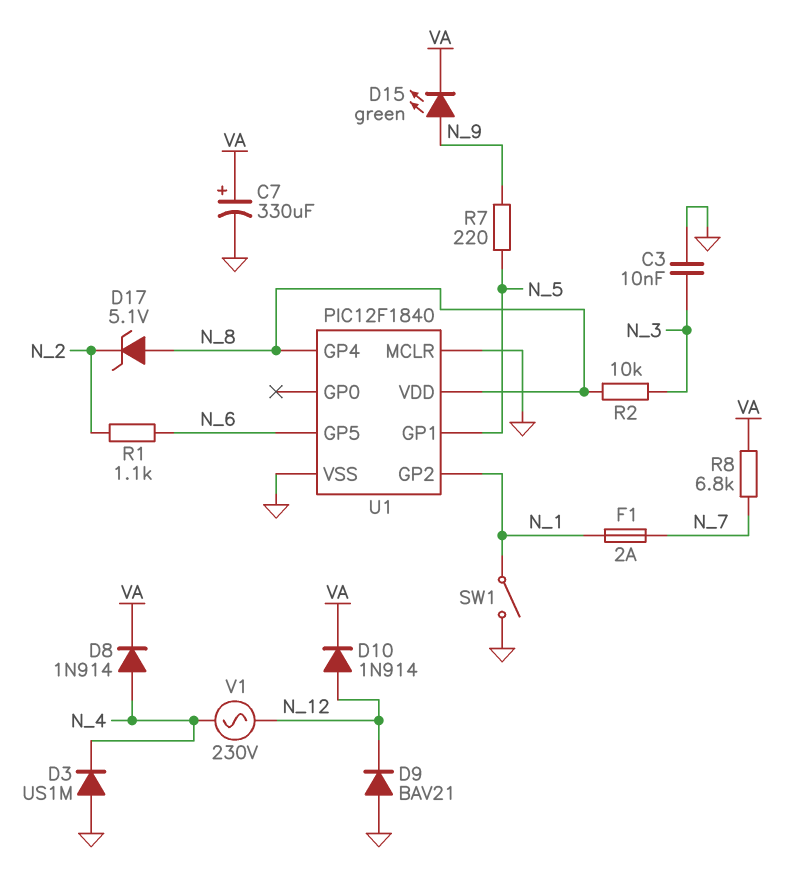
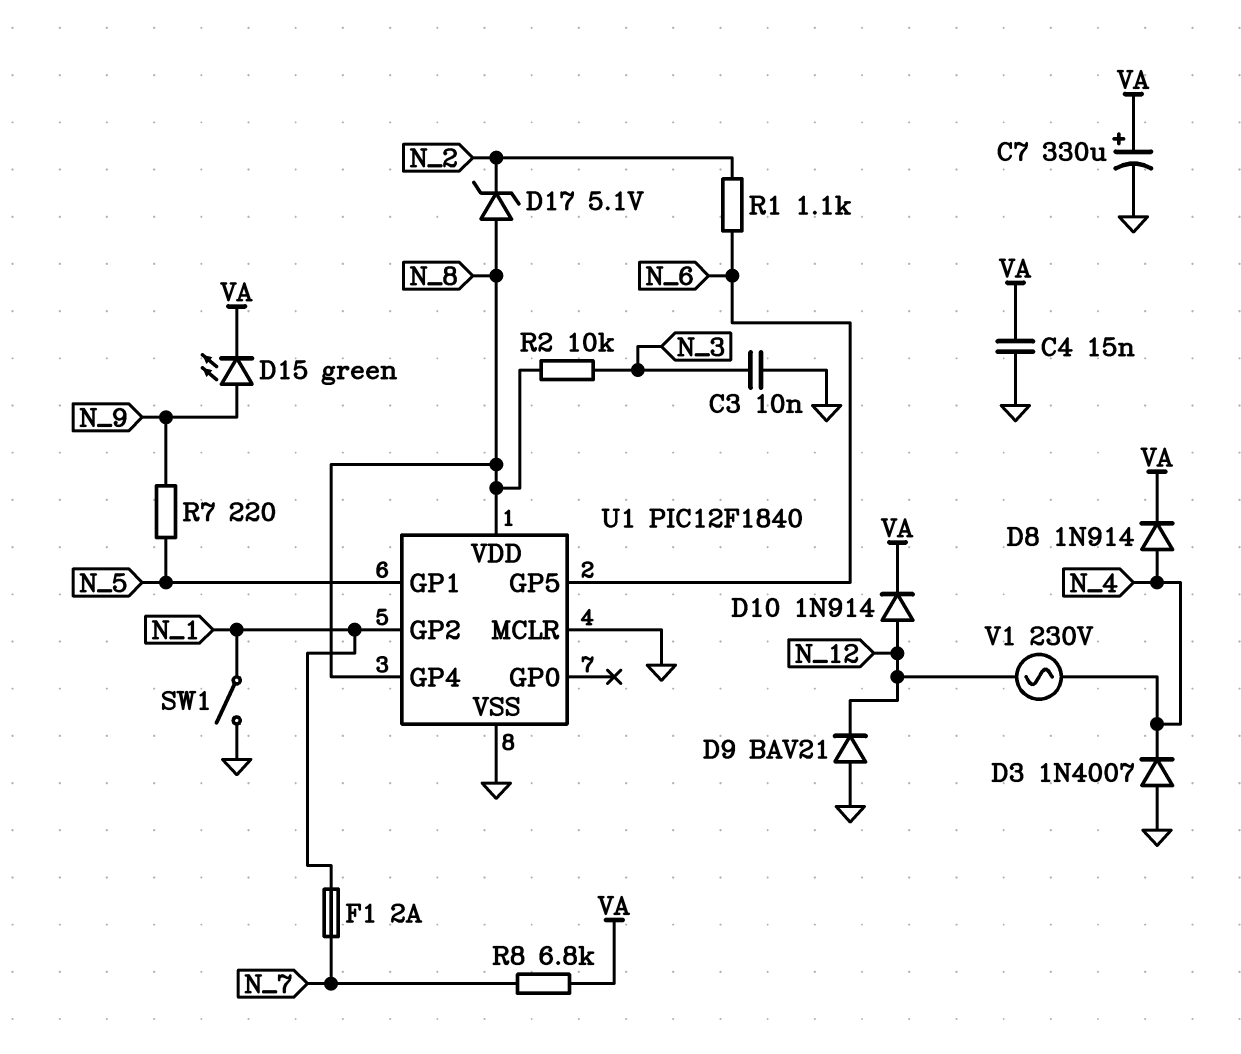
C4: none -> 15nF (GND, VA)
D3: diode US1M (A GND, K N_4) -> diode 1N4007 (A GND, K N_4)

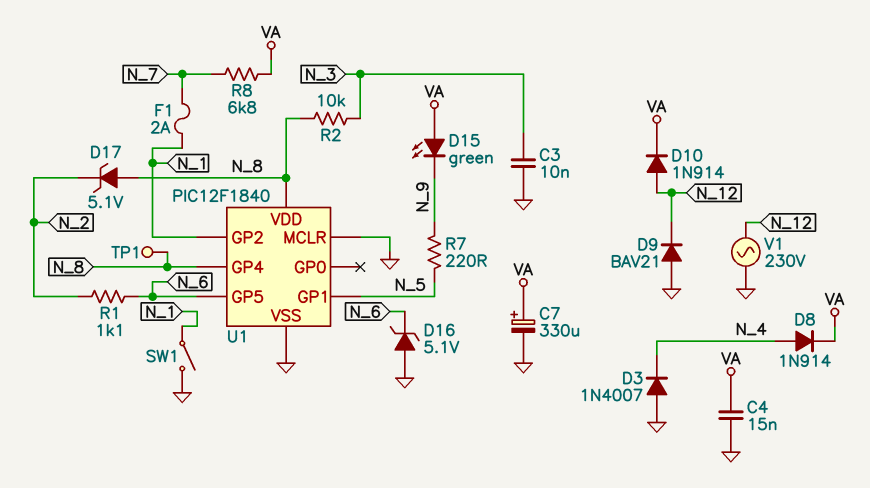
D15: LED green (A N_9, K VA) -> LED green (A VA, K N_9)
D16: none -> zener 5.1V (A GND, K N_6)
TP1: none -> test point (N_8)
V1: AC 230V (N_4, N_12) -> AC 230V (GND, N_12)

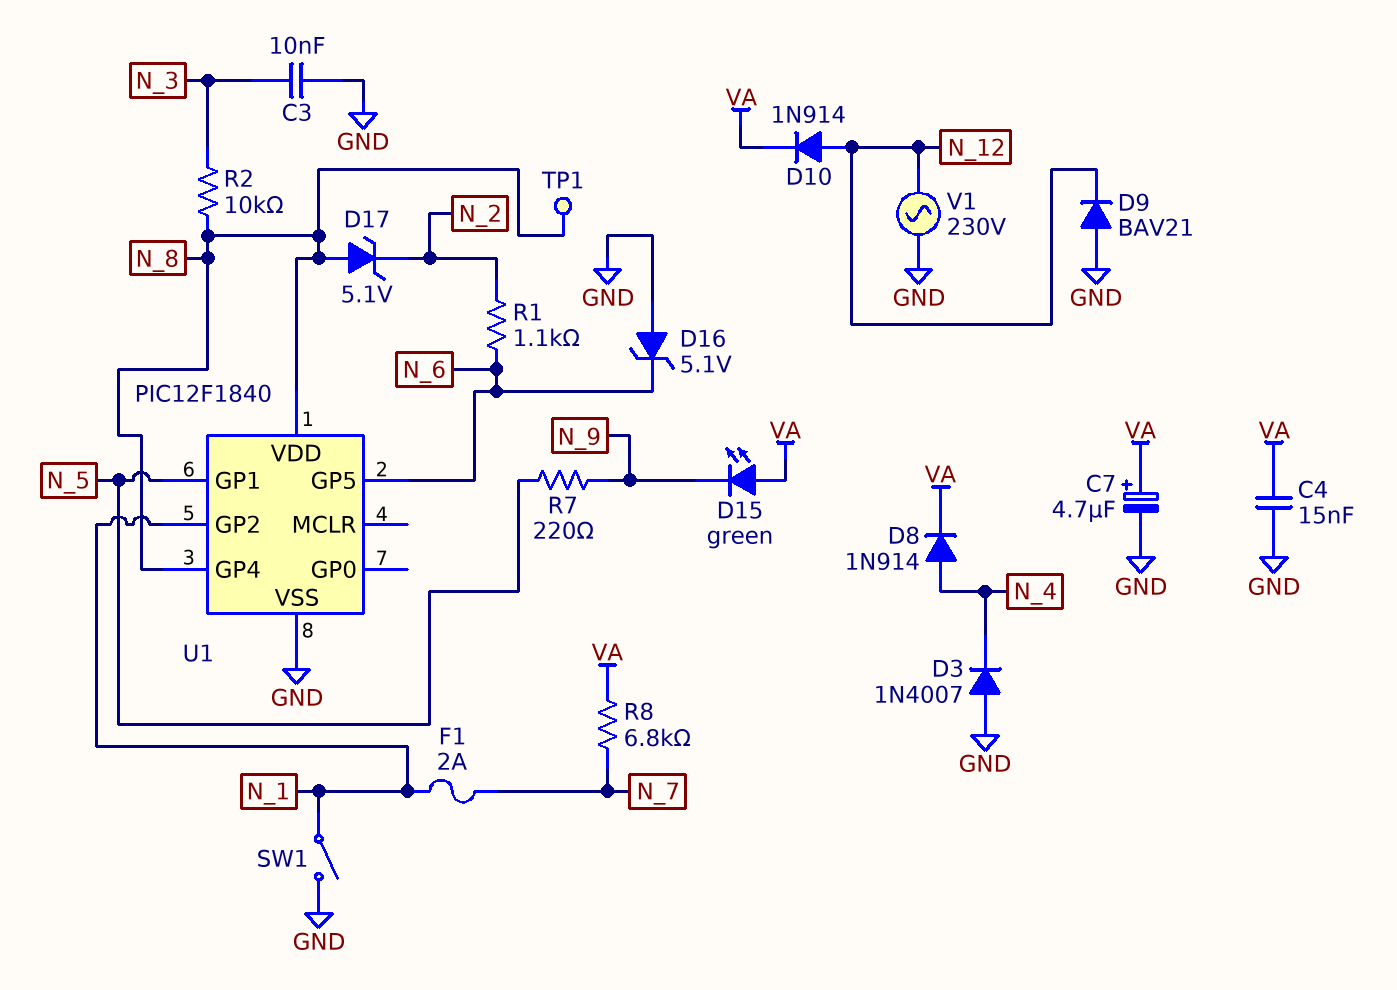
C7: 330uF (plus VA, minus GND) -> 4.7uF (plus VA, minus GND)
U1 pin MCLR: GND -> none

